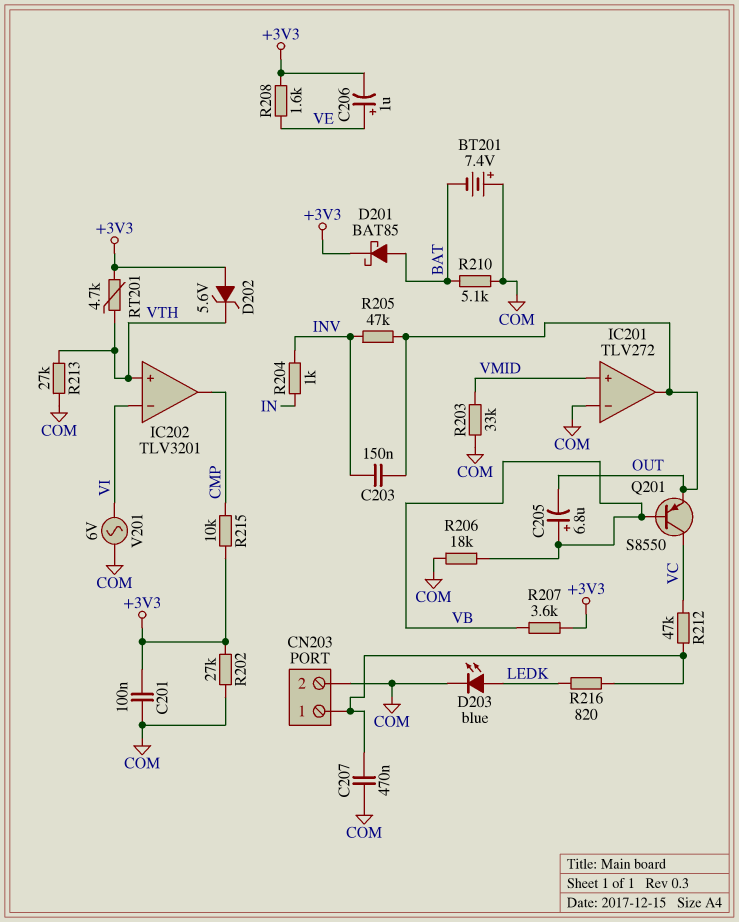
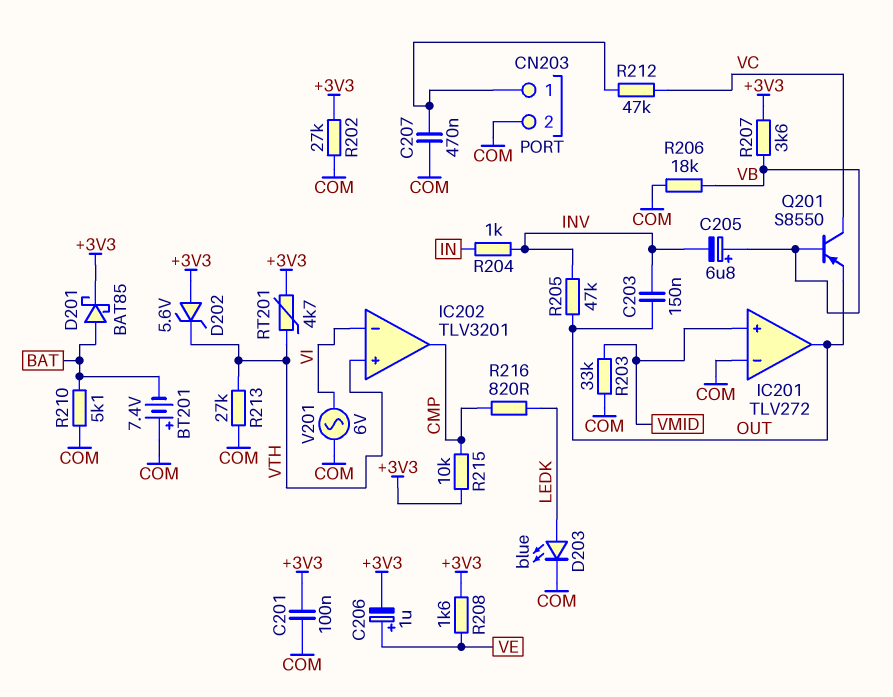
C205: 6.8uF (plus VB, minus OUT) -> 6.8uF (plus VB, minus INV)
R216: 820 (CN203/1, LEDK) -> 820 (CMP, LEDK)

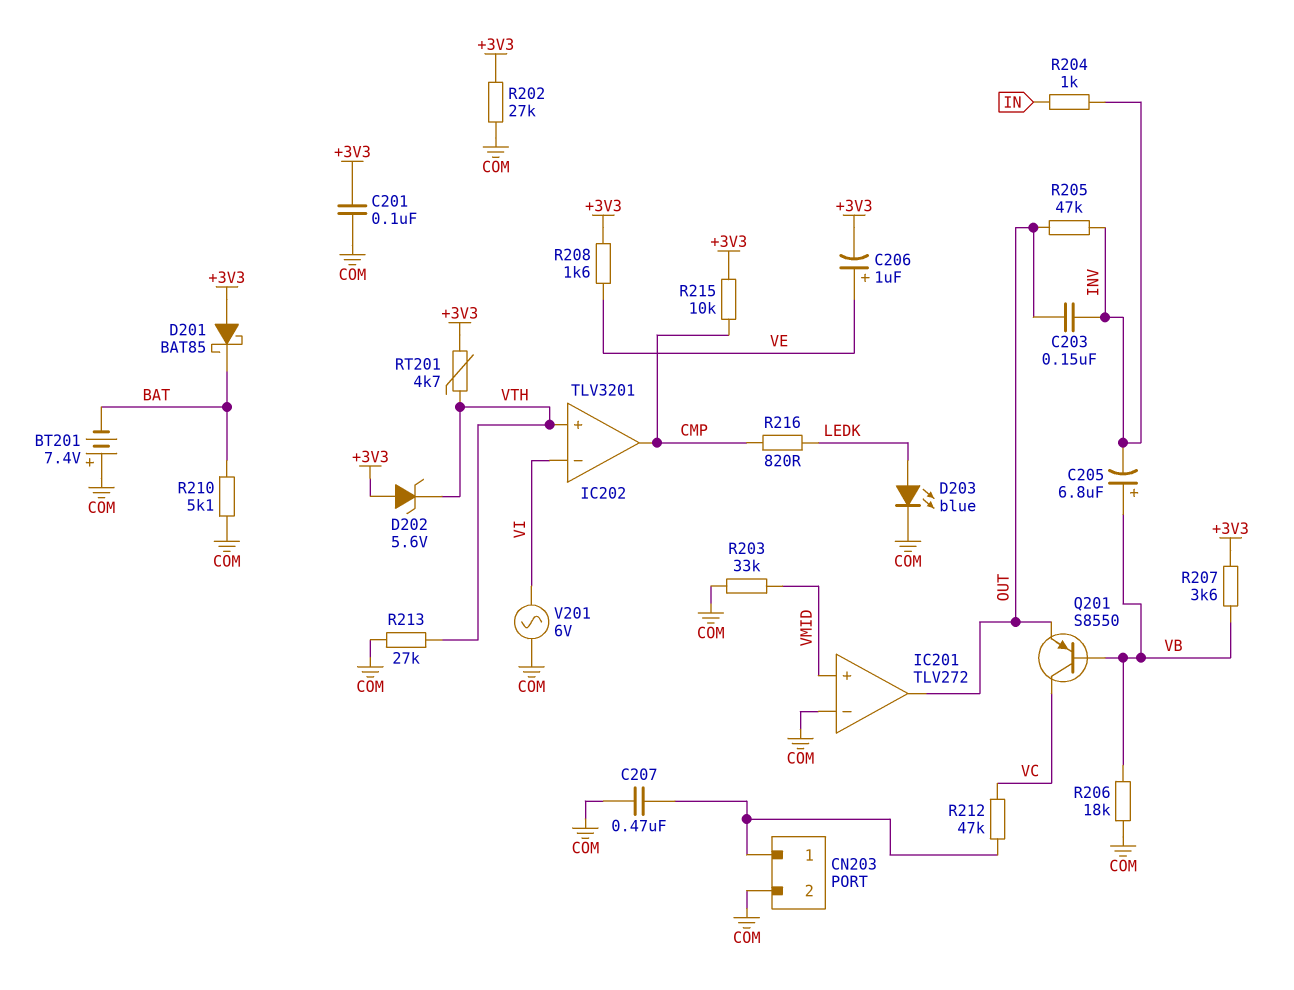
D201: schottky BAT85 (A BAT, K +3V3) -> schottky BAT85 (A +3V3, K BAT)

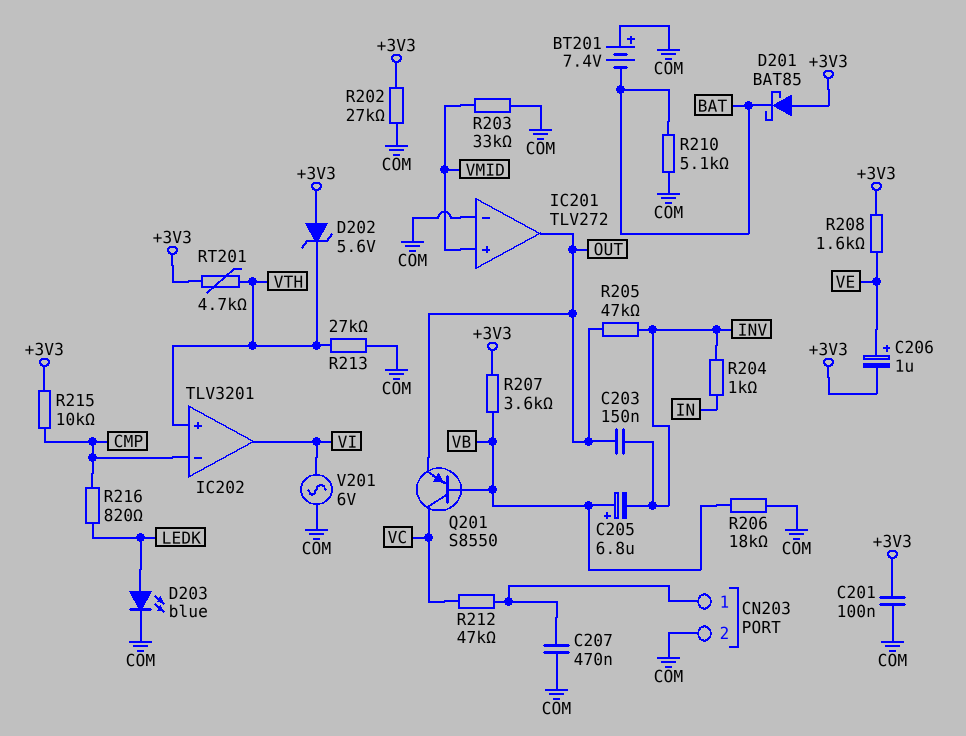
IC202 pin in-: VI -> CMP
IC202 pin out: CMP -> VI

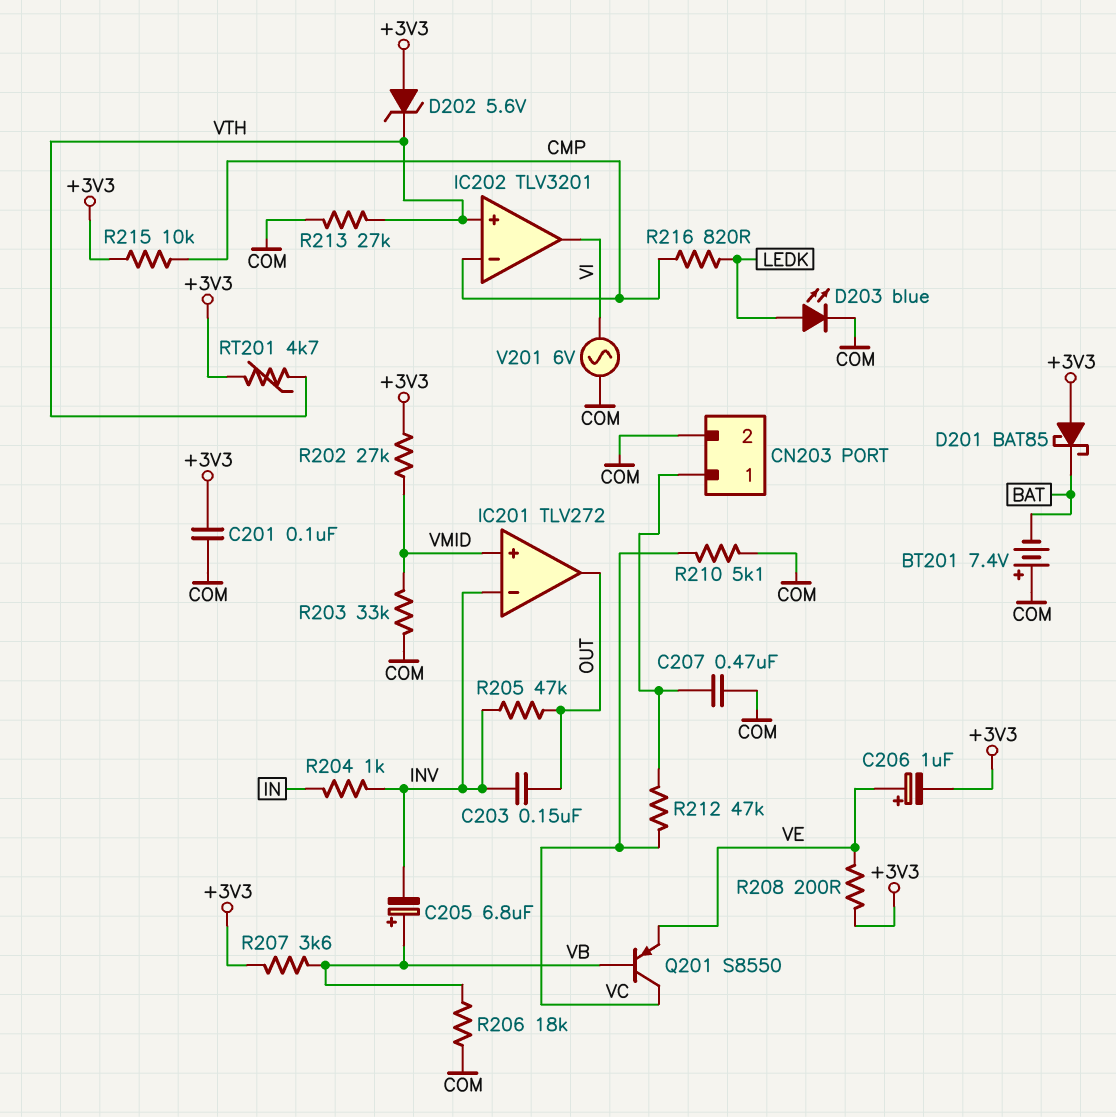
IC201 pin in-: COM -> INV
Q201: PNP S8550 (B VB, C VC, E OUT) -> PNP S8550 (B VB, C VC, E VE)
R202: 27k (+3V3, COM) -> 27k (+3V3, VMID)
R208: 1.6k (+3V3, VE) -> 200 (+3V3, VE)
R210: 5.1k (BAT, COM) -> 5.1k (COM, VC)

